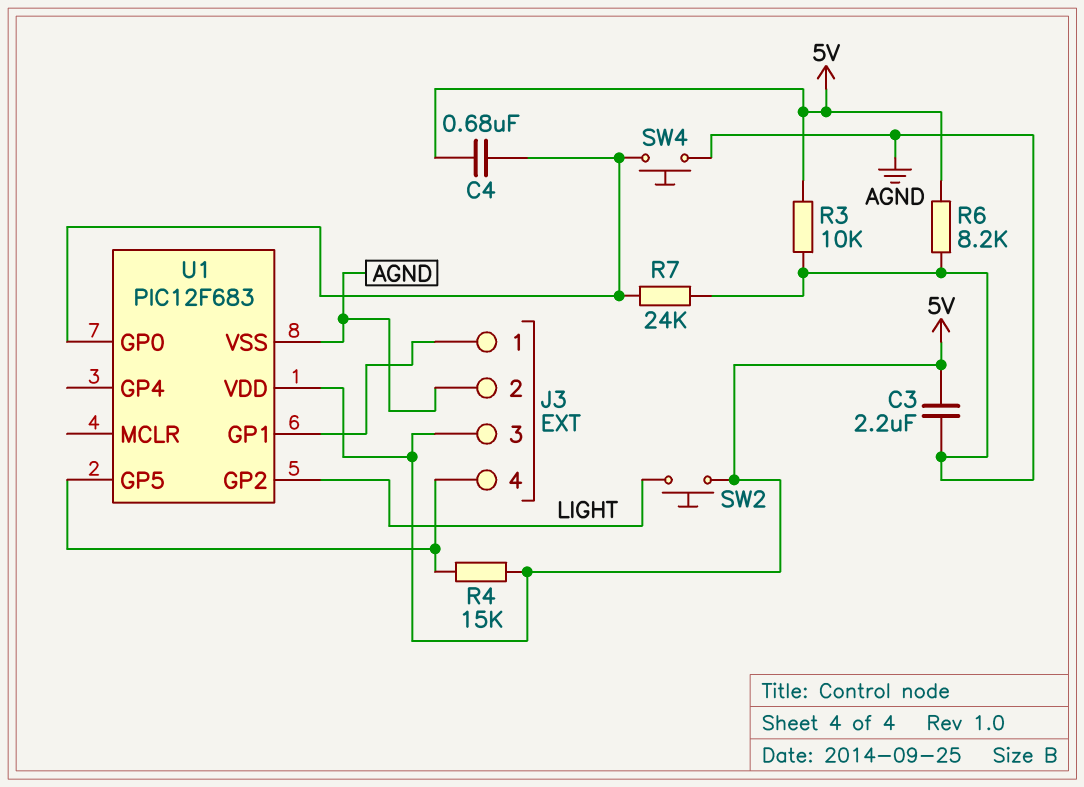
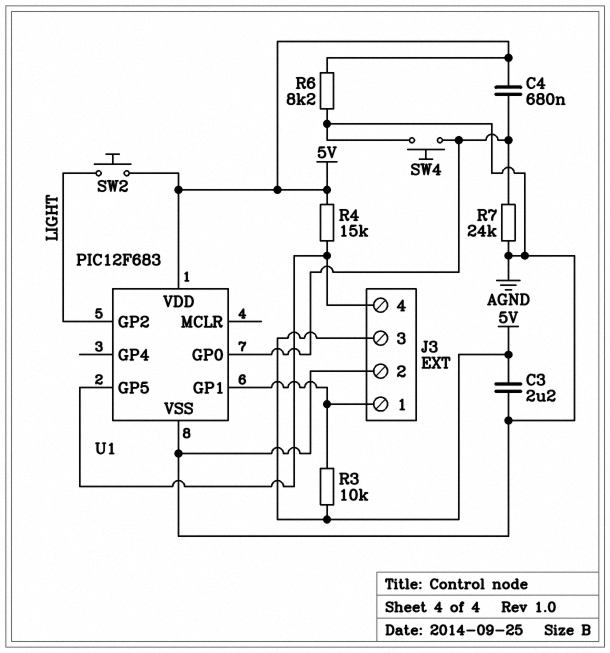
R3: 10k (5V, AGND) -> 10k (5V, J3/1)

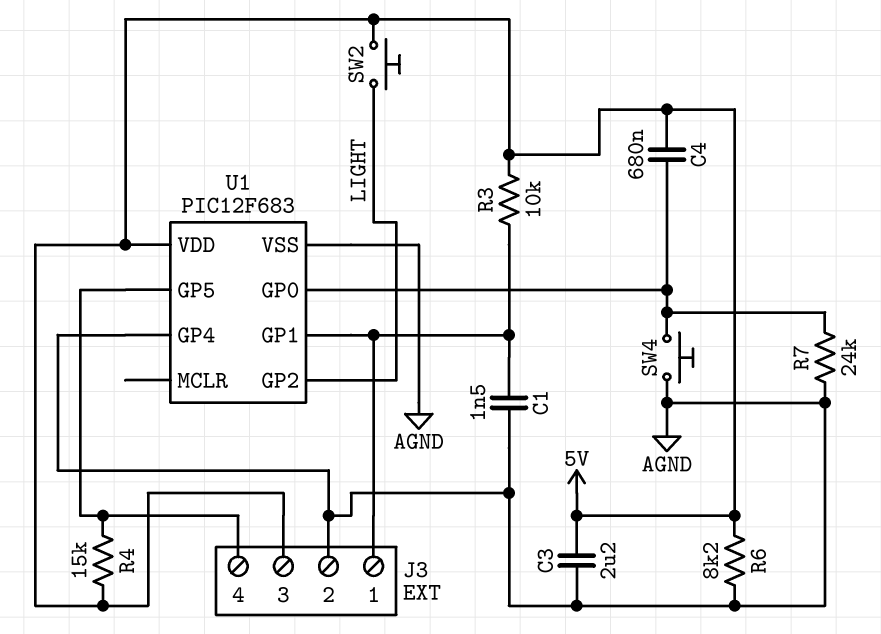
C1: none -> 1.5nF (AGND, J3/1)
U1 pin GP4: none -> AGND

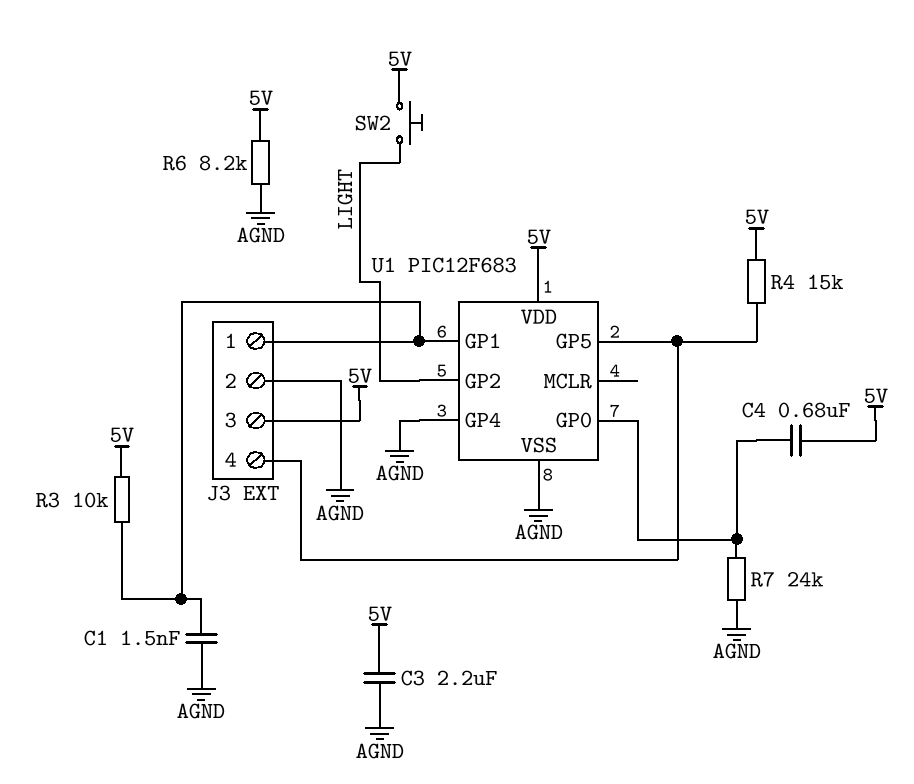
SW4: button (AGND, U1/GP0) -> none

